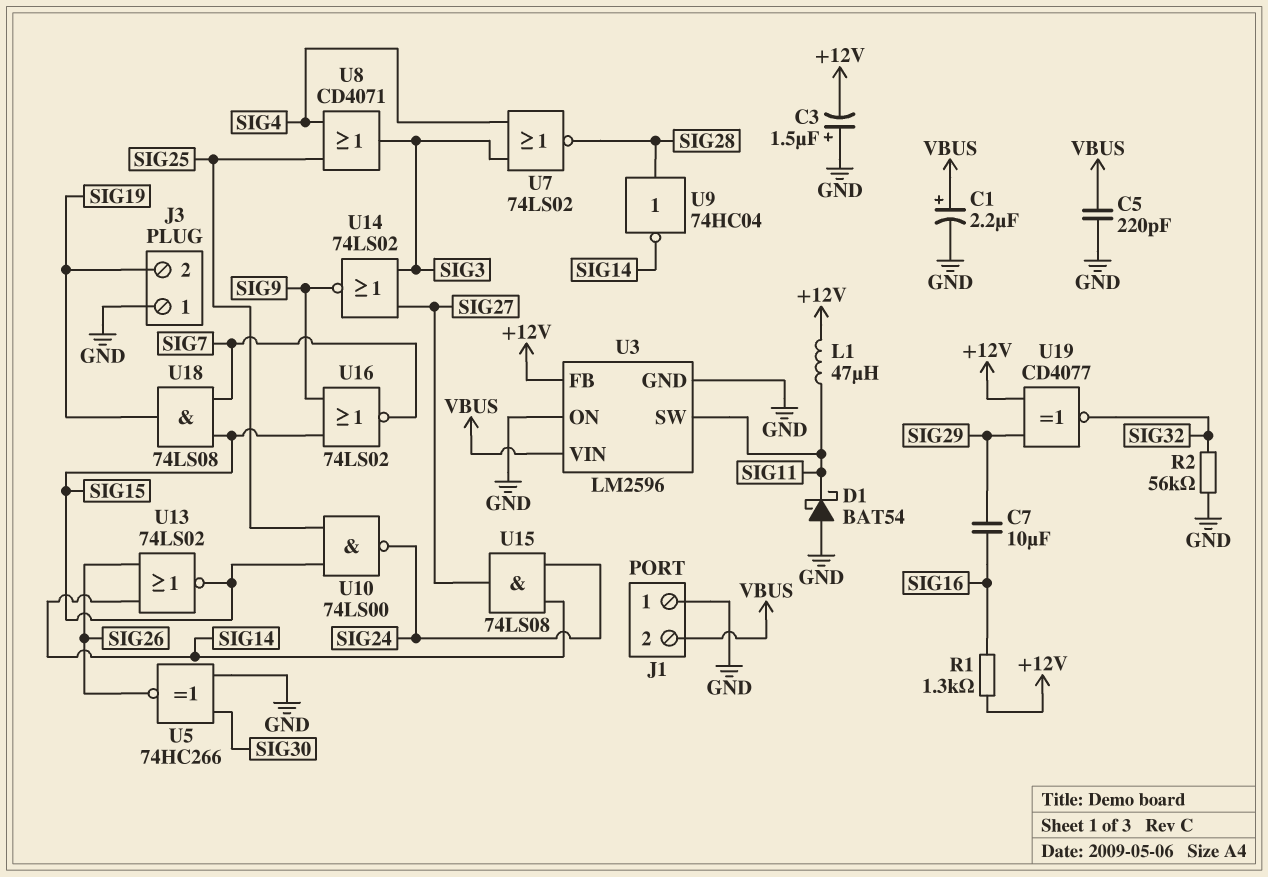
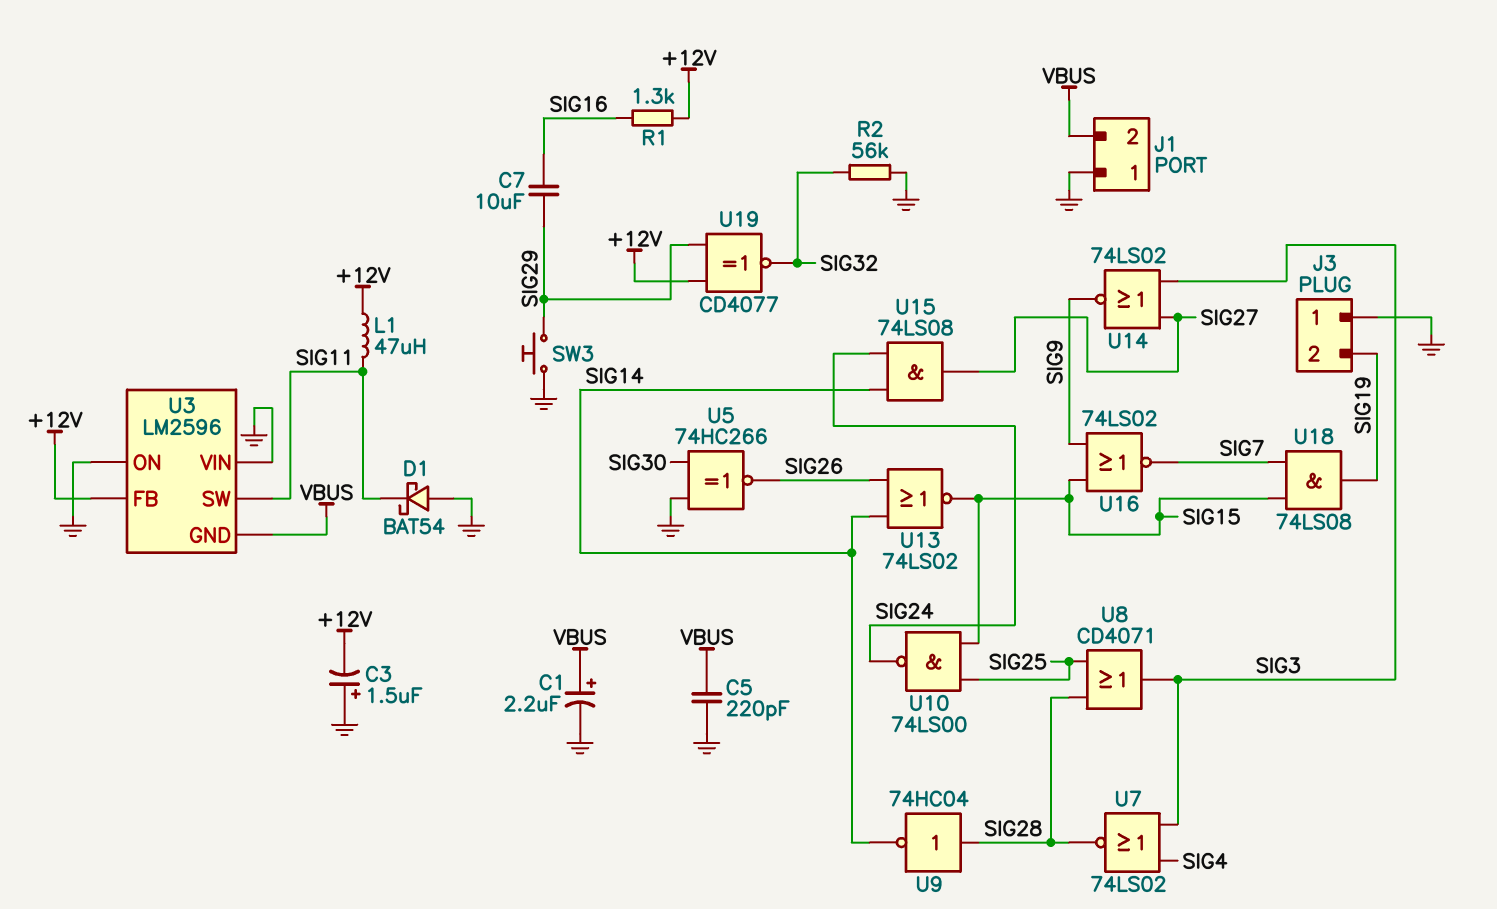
SW3: none -> button (GND, SIG29)
U3 pin GND: GND -> VBUS
U3 pin VIN: VBUS -> GND
U8: OR CD4071 (in SIG4, in SIG25, out SIG3) -> OR CD4071 (in SIG25, in SIG28, out SIG3)

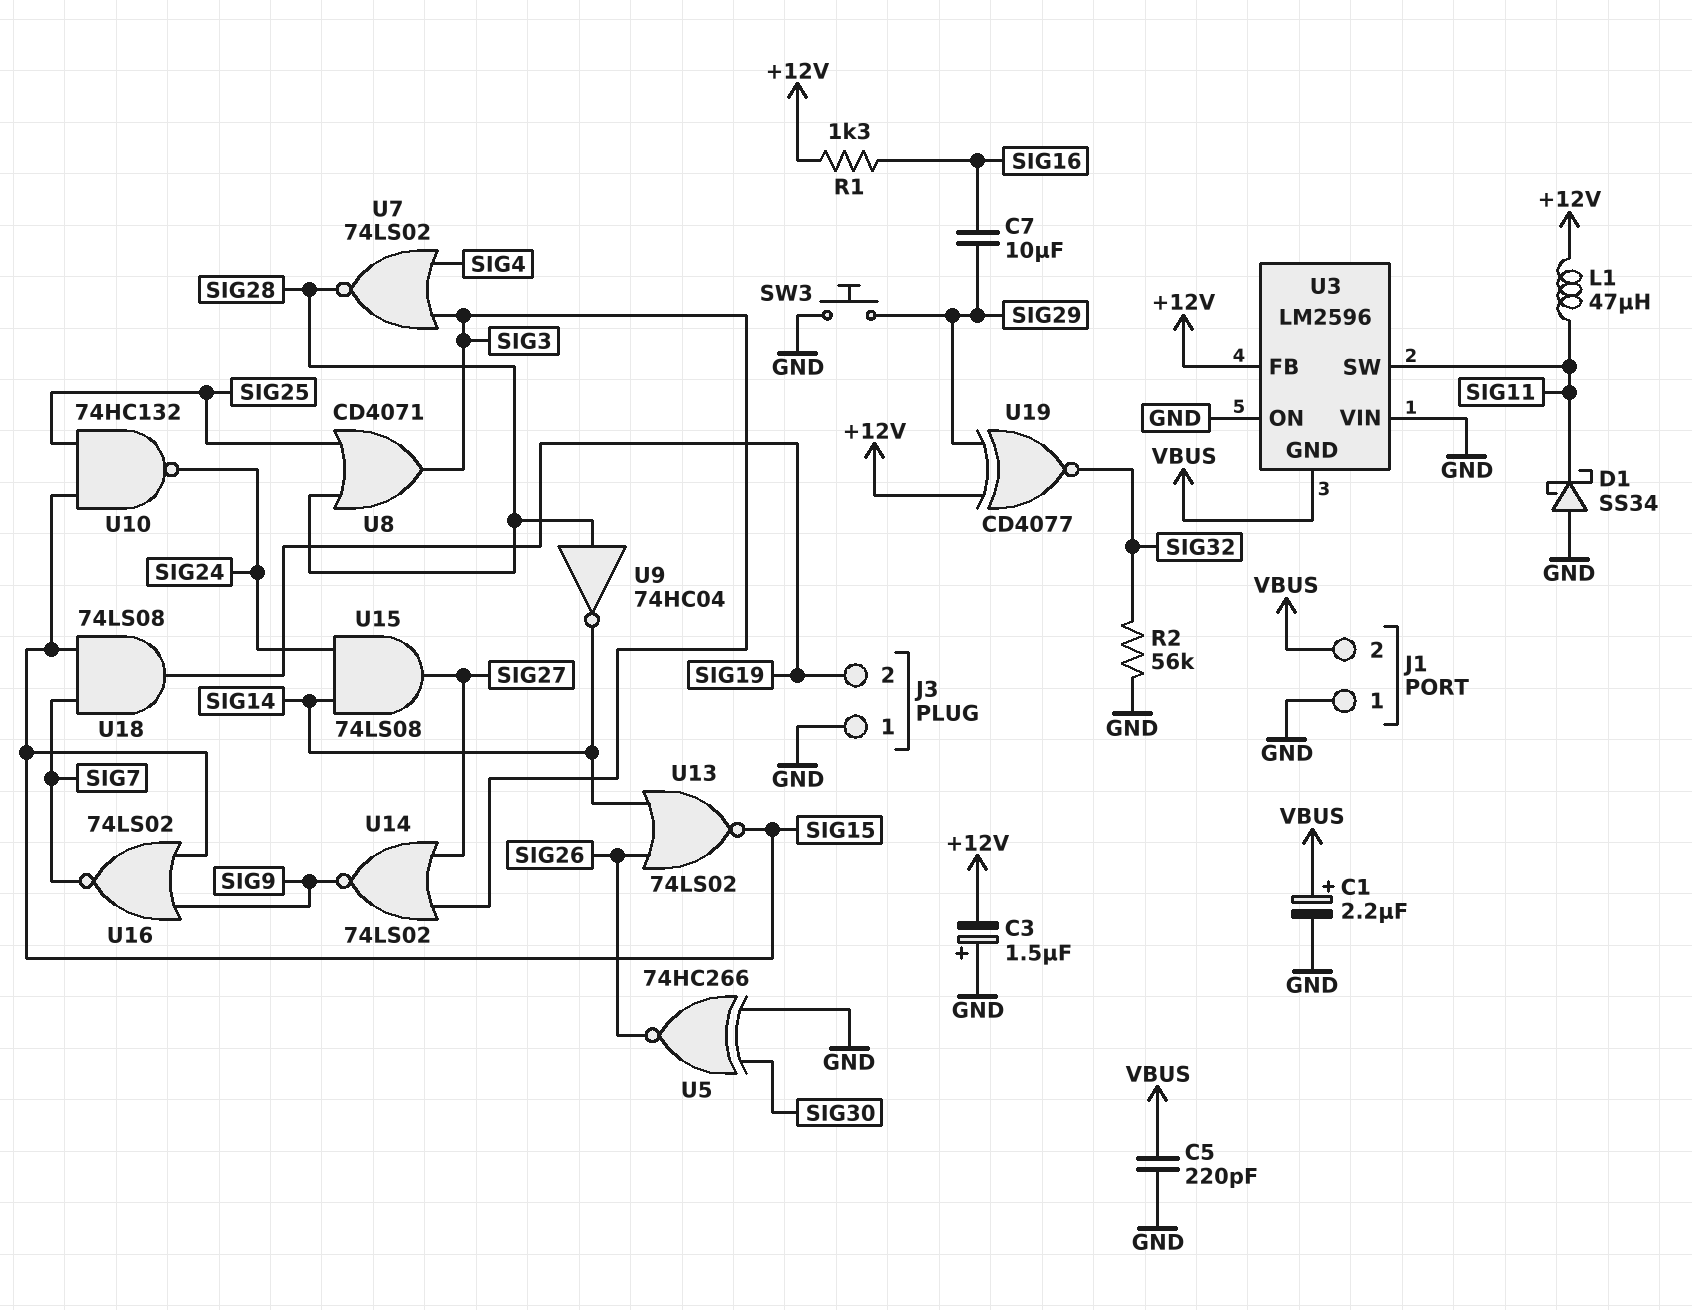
D1: schottky BAT54 (A GND, K SIG11) -> schottky SS34 (A GND, K SIG11)
U10: NAND 74LS00 (in SIG15, in SIG25, out SIG24) -> NAND 74HC132 (in SIG15, in SIG25, out SIG24)

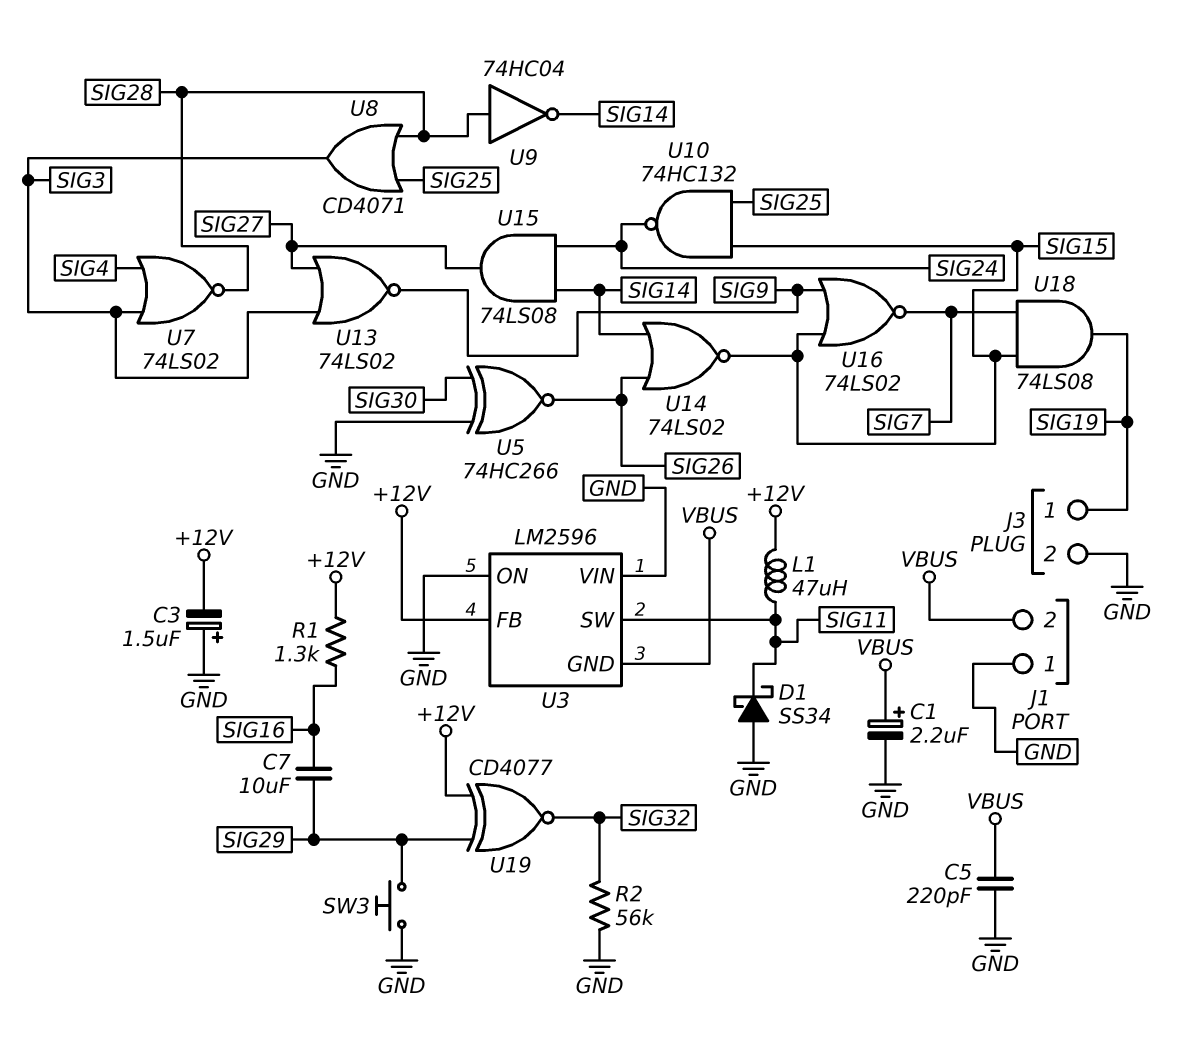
J3 pin 1: GND -> SIG19
J3 pin 2: SIG19 -> GND
U13: NOR 74LS02 (in SIG14, in SIG26, out SIG15) -> NOR 74LS02 (in SIG3, in SIG27, out SIG9)
U14: NOR 74LS02 (in SIG3, in SIG27, out SIG9) -> NOR 74LS02 (in SIG14, in SIG26, out SIG15)

